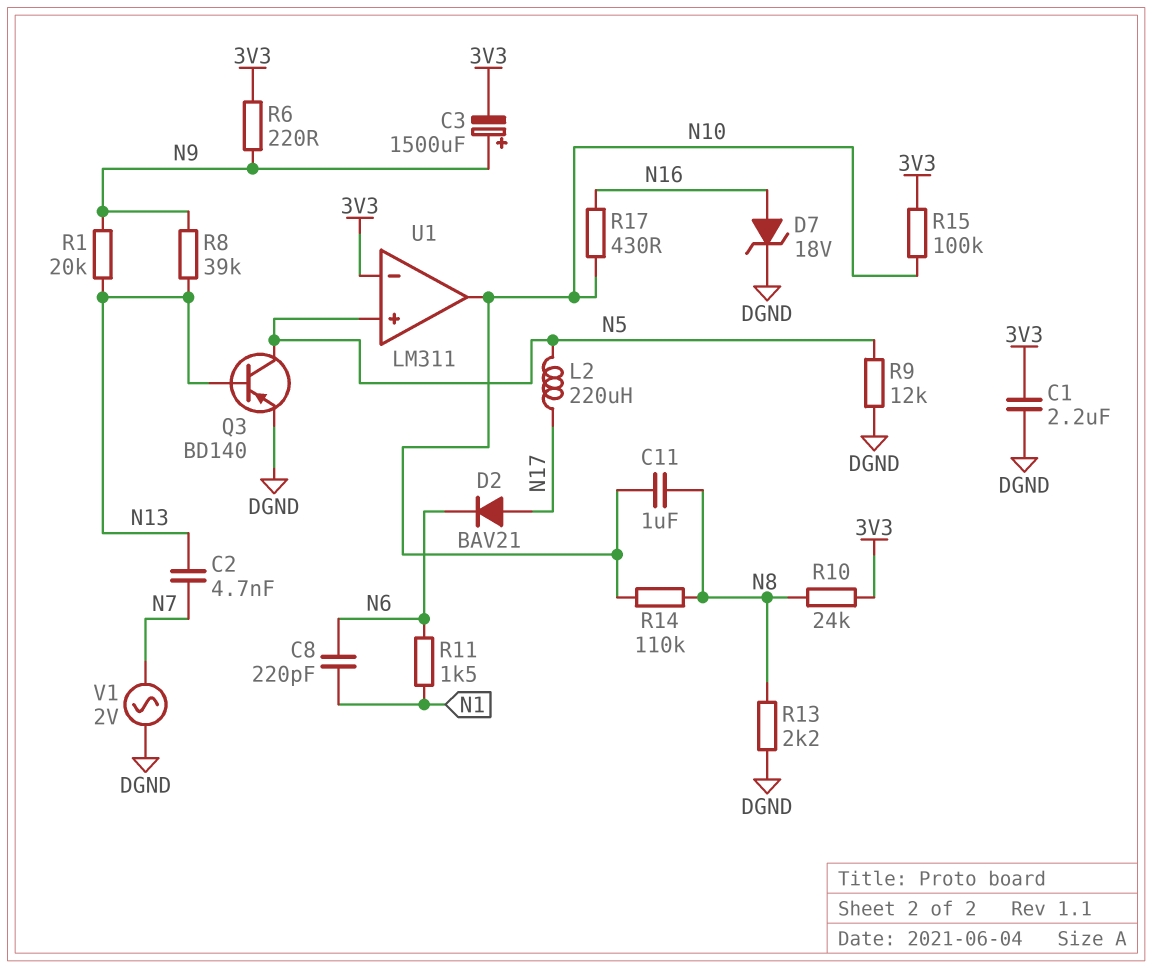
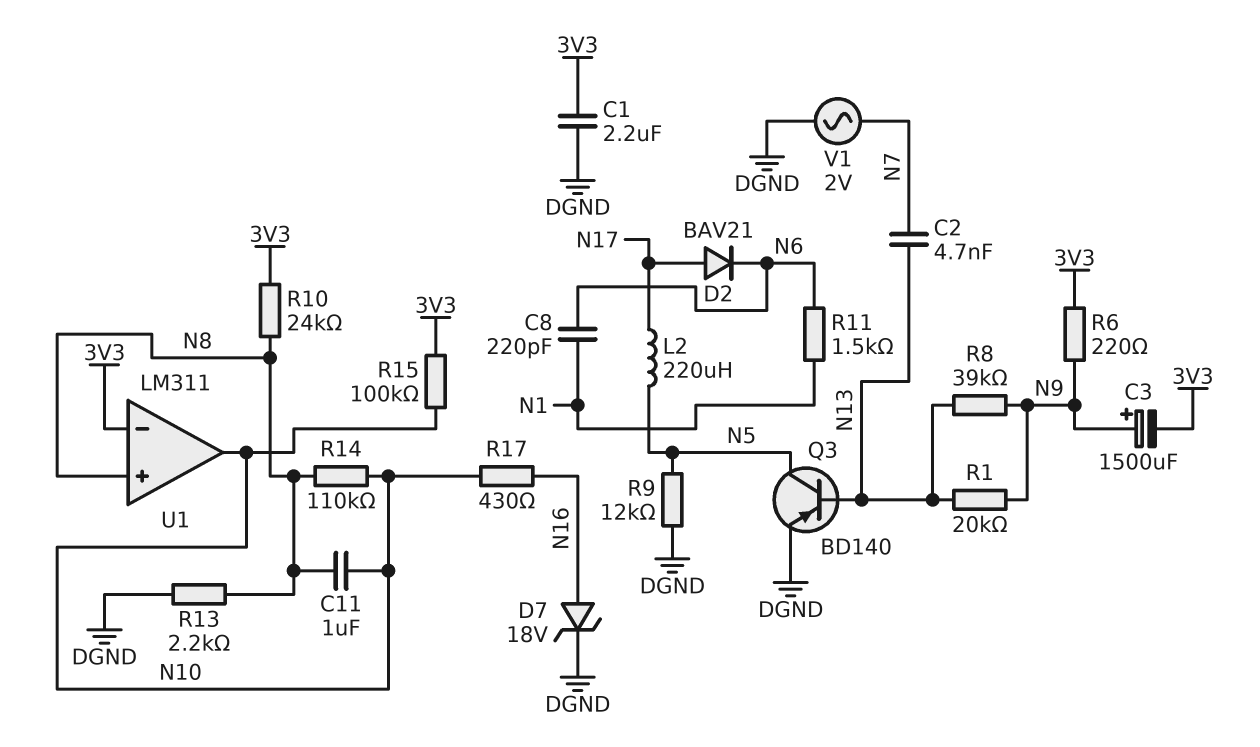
U1 pin in+: N5 -> N8

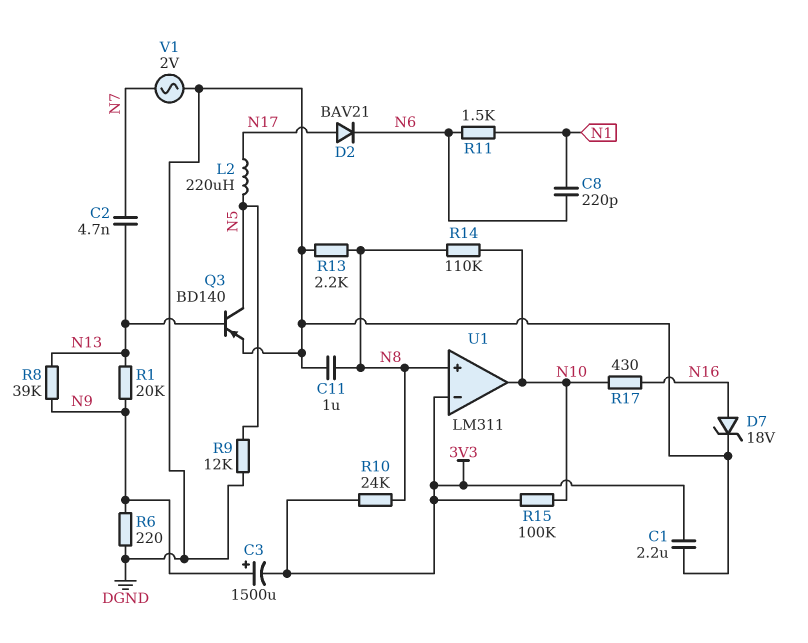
C11: 1uF (N8, N10) -> 1uF (DGND, N8)
R6: 220 (3V3, N9) -> 220 (DGND, N9)

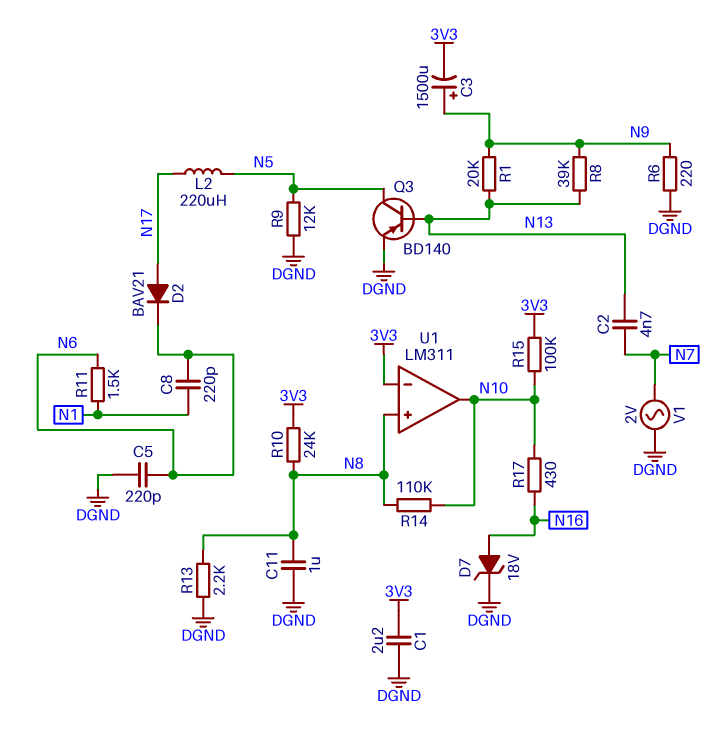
C5: none -> 220pF (DGND, N6)

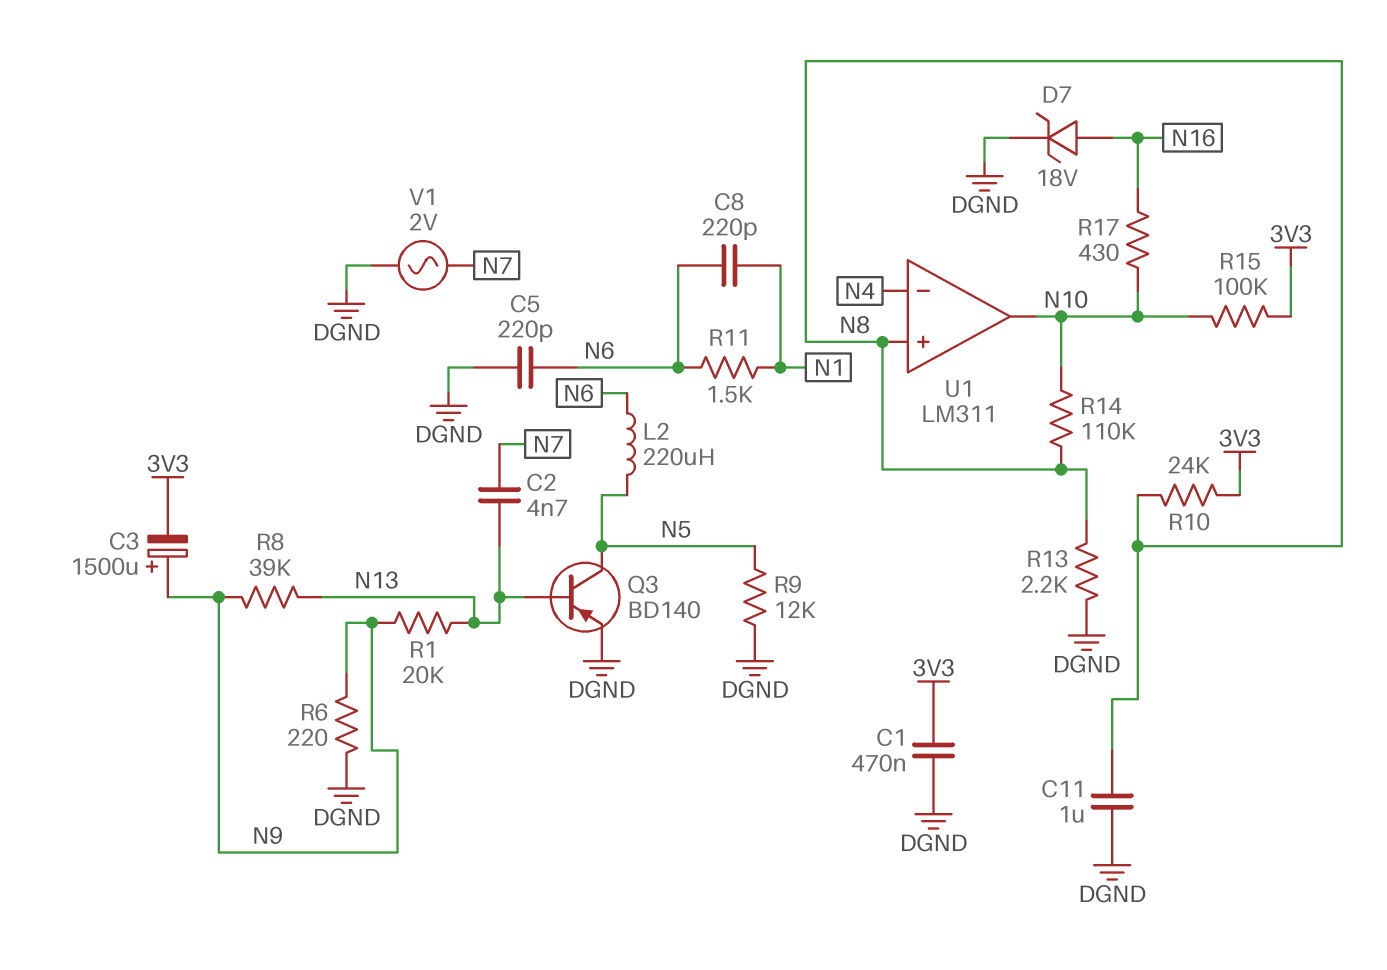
C1: 2.2uF (3V3, DGND) -> 470nF (3V3, DGND)
D2: diode BAV21 (A N17, K N6) -> none
L2: 220uH (N5, N17) -> 220uH (N5, N6)
U1 pin in-: 3V3 -> N4

